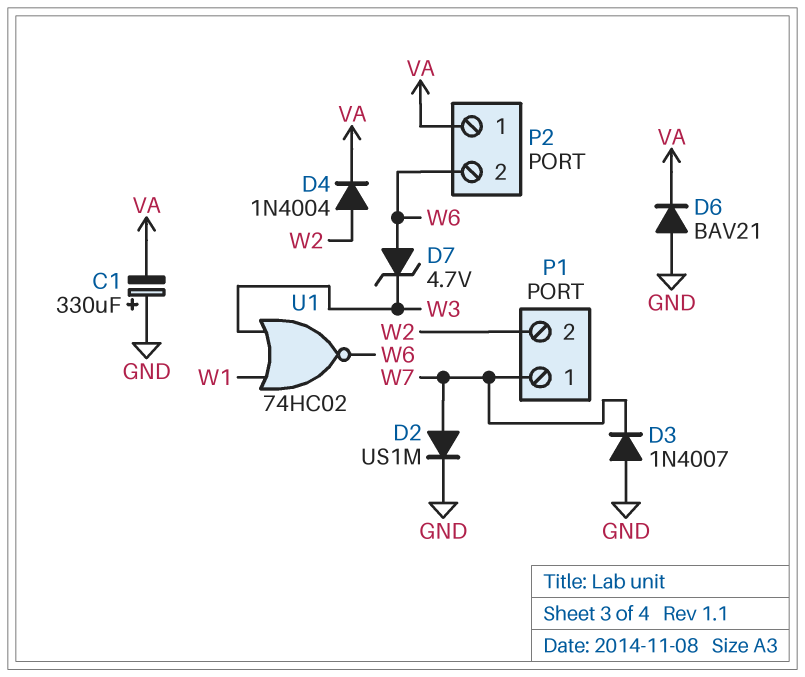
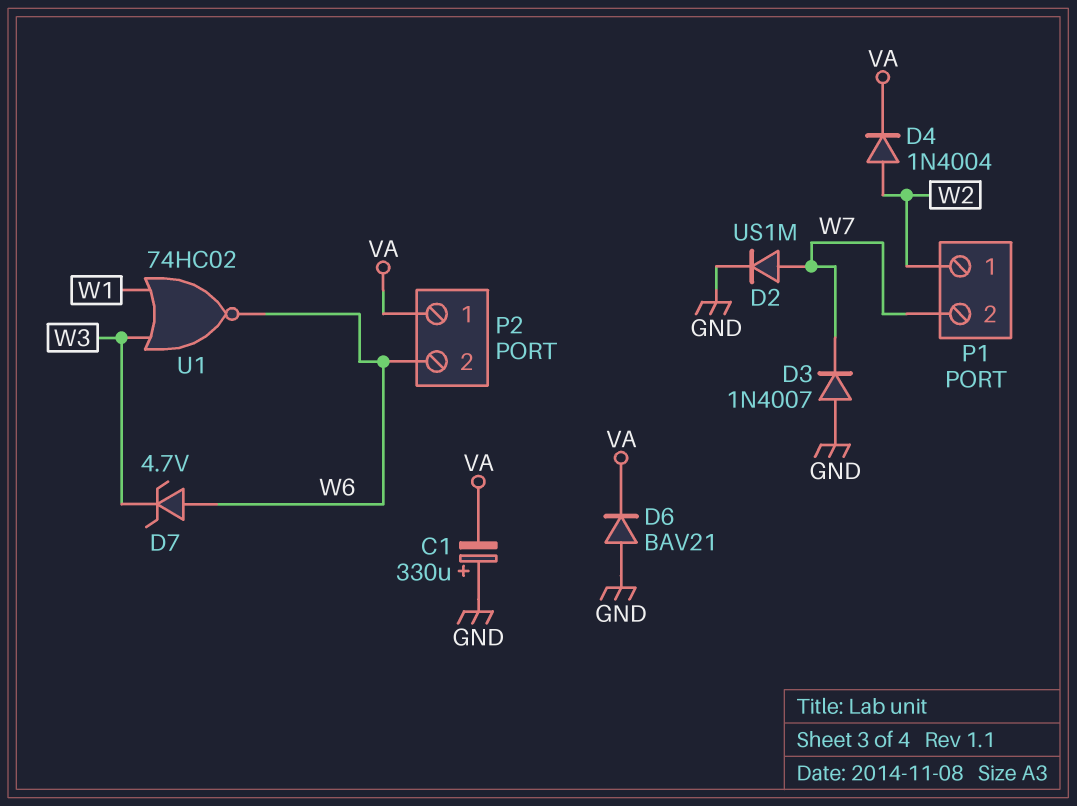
P1 pin 1: W7 -> W2
P1 pin 2: W2 -> W7

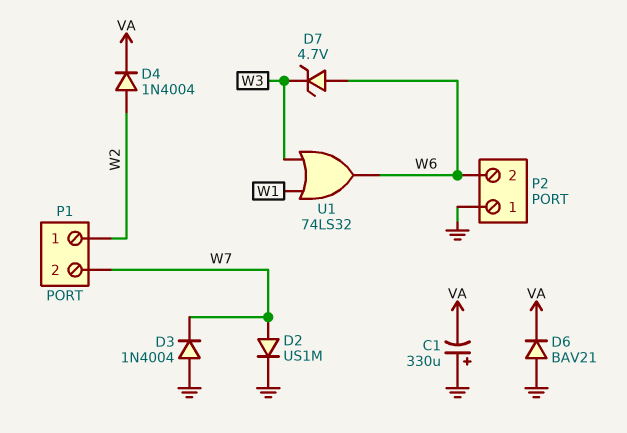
D3: diode 1N4007 (A GND, K W7) -> diode 1N4004 (A GND, K W7)
P2 pin 1: VA -> GND
U1: NOR 74HC02 (in W1, in W3, out W6) -> OR 74LS32 (in W1, in W3, out W6)

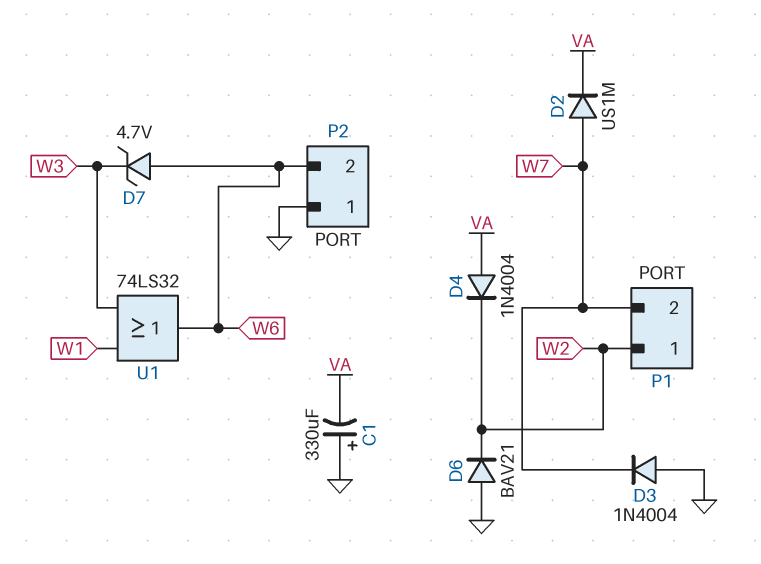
D2: diode US1M (A W7, K GND) -> diode US1M (A W7, K VA)
D4: diode 1N4004 (A W2, K VA) -> diode 1N4004 (A VA, K W2)
D6: diode BAV21 (A GND, K VA) -> diode BAV21 (A GND, K W2)

